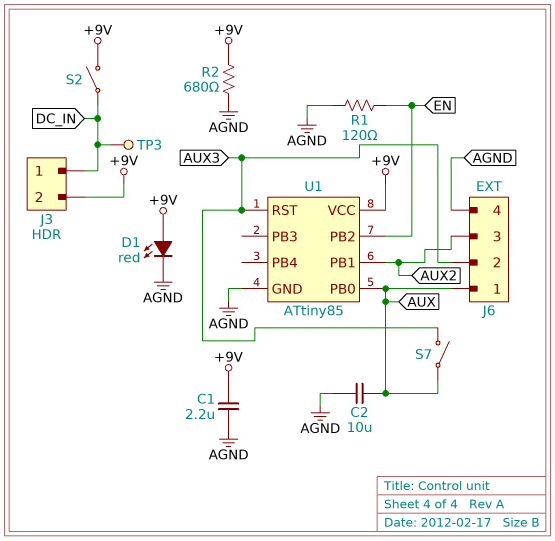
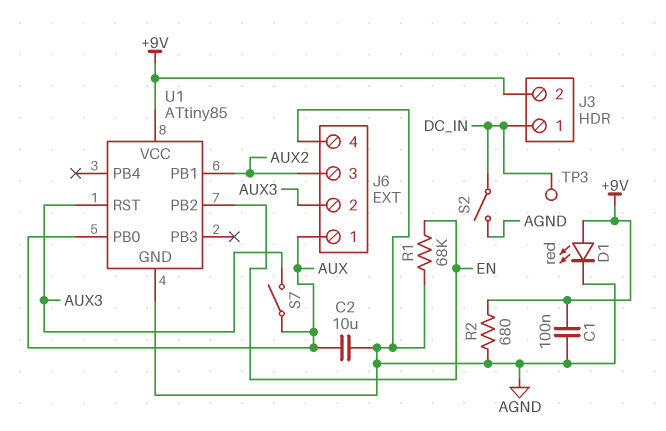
C1: 2.2uF (+9V, AGND) -> 100nF (+9V, AGND)
R1: 120 (AGND, EN) -> 68k (AGND, EN)
S2: switch (+9V, DC_IN) -> switch (AGND, DC_IN)

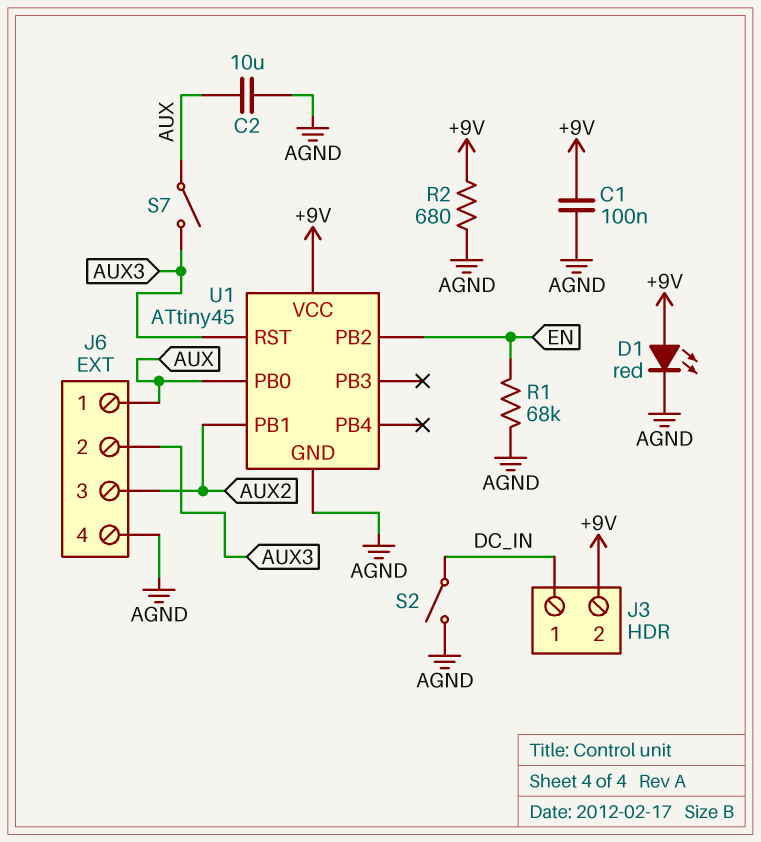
TP3: test point (DC_IN) -> none
U1: ATtiny85 -> ATtiny45

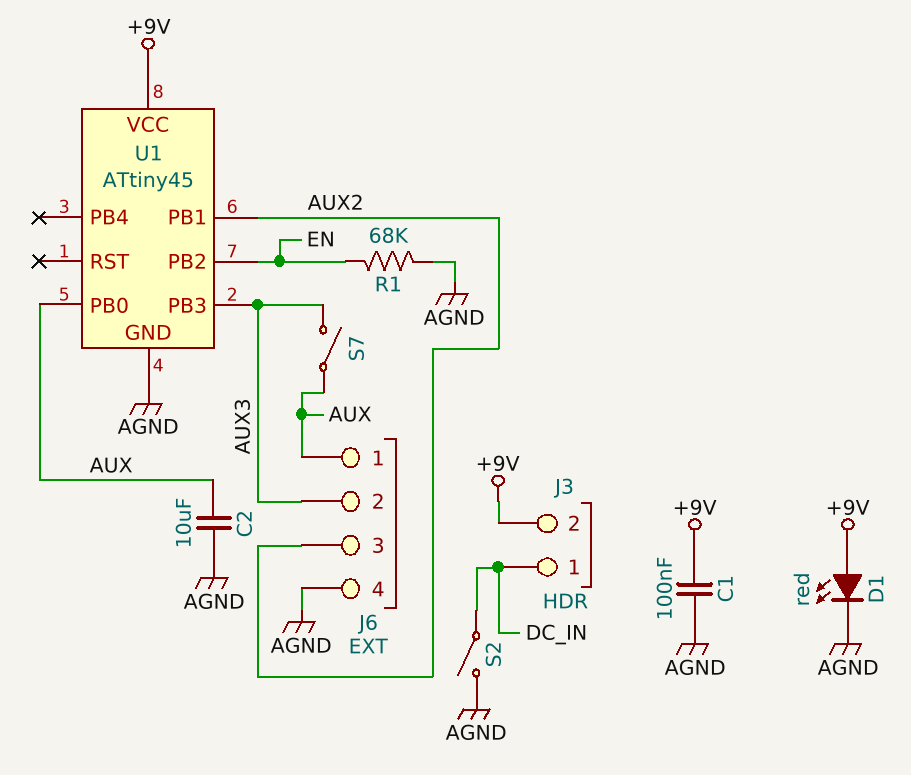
R2: 680 (+9V, AGND) -> none
U1 pin PB3: none -> AUX3
U1 pin RST: AUX3 -> none

